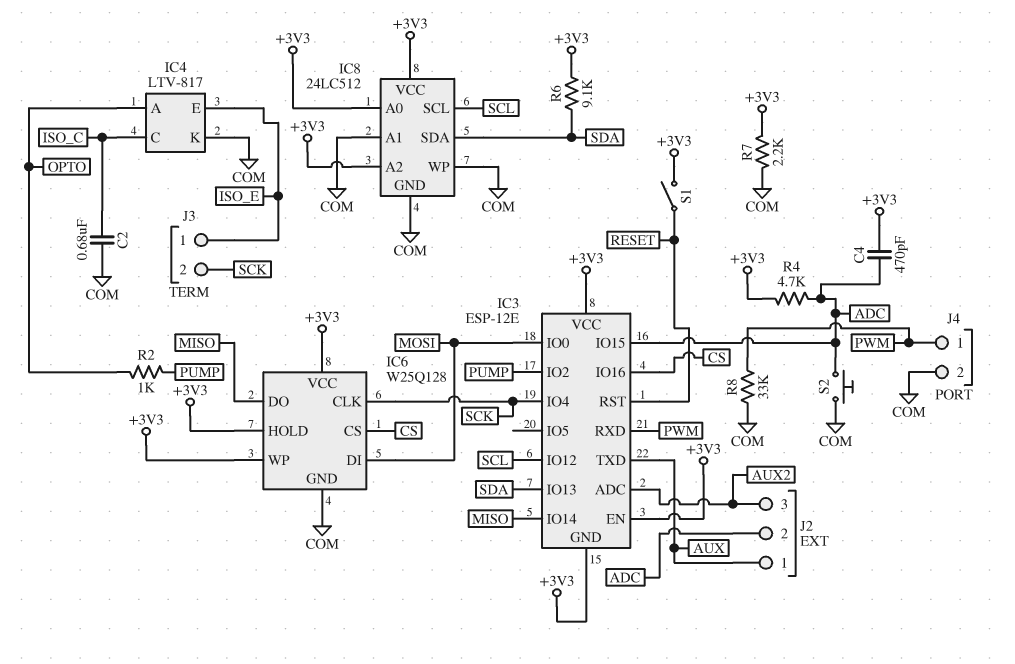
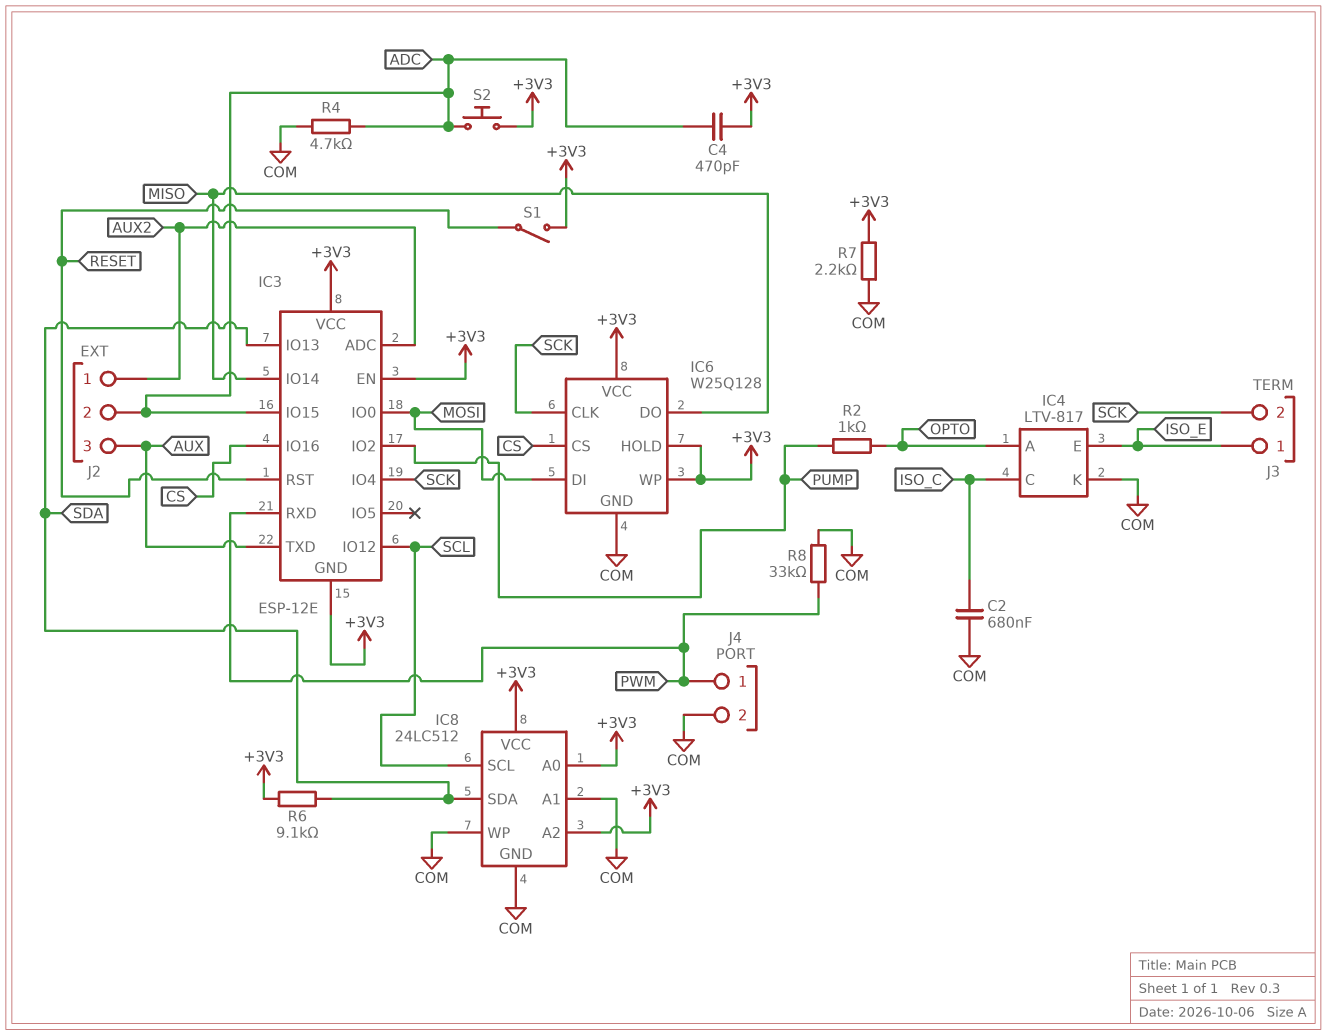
J2 pin 1: AUX -> AUX2
J2 pin 3: AUX2 -> AUX
R4: 4.7k (+3V3, ADC) -> 4.7k (ADC, COM)
S2: button (ADC, COM) -> button (+3V3, ADC)

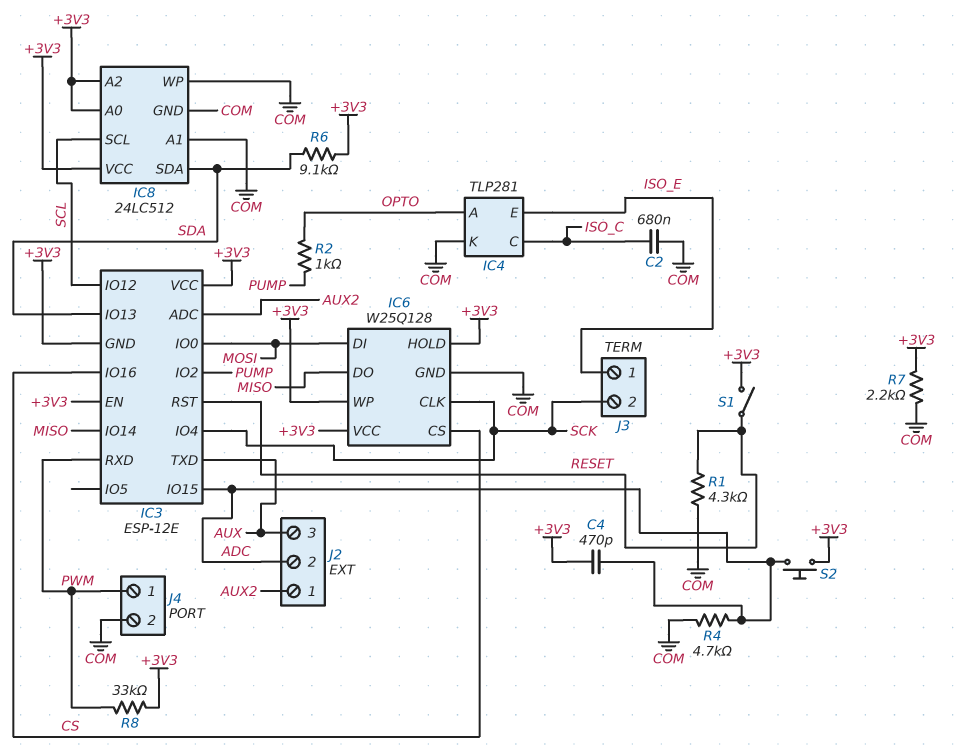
IC4: LTV-817 -> TLP281
R1: none -> 4.3k (COM, RESET)
R8: 33k (COM, PWM) -> 33k (+3V3, PWM)

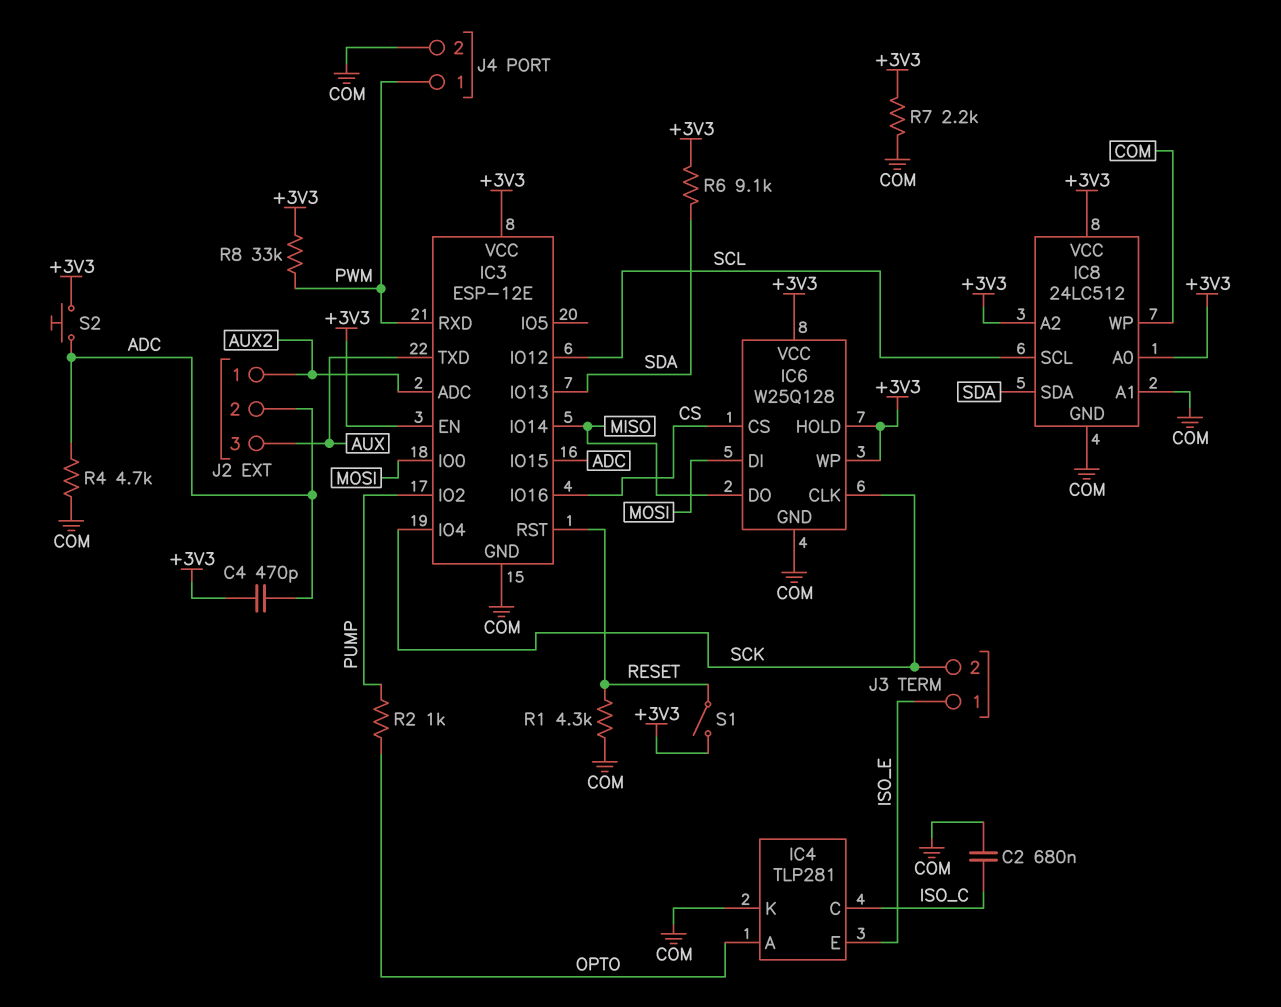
IC3 pin GND: +3V3 -> COM

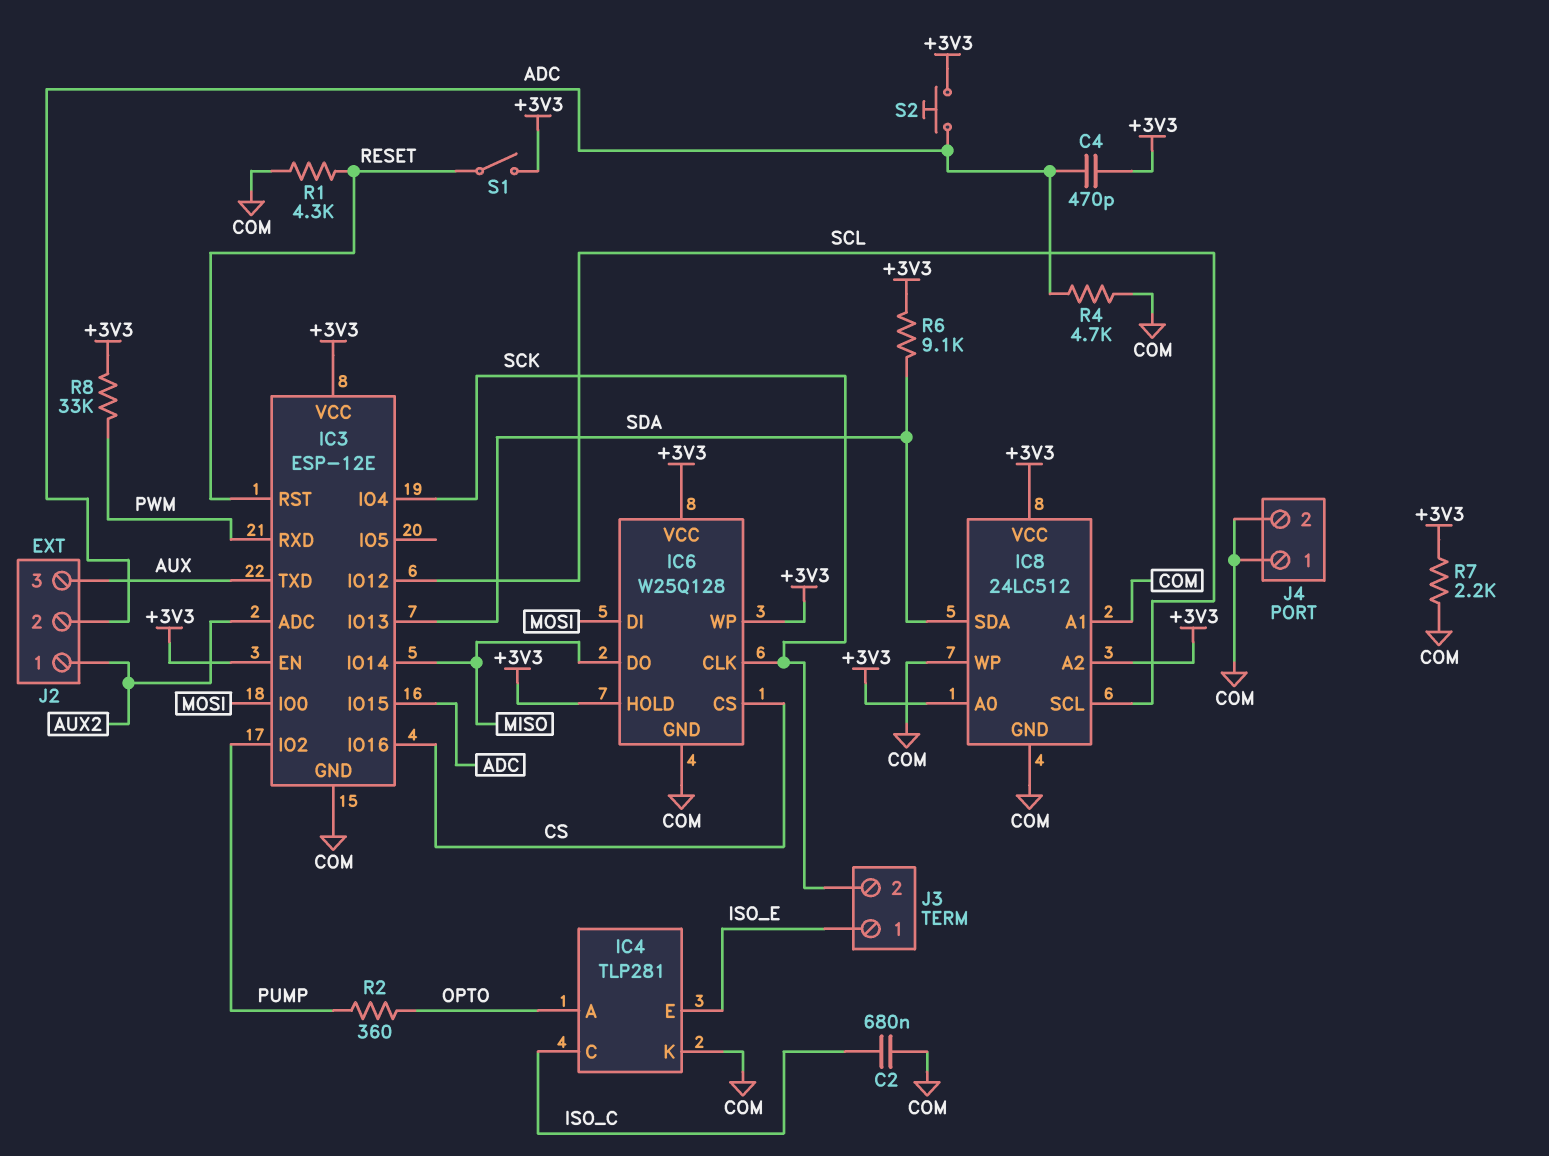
J4 pin 1: PWM -> COM
R2: 1k (OPTO, PUMP) -> 360 (OPTO, PUMP)

